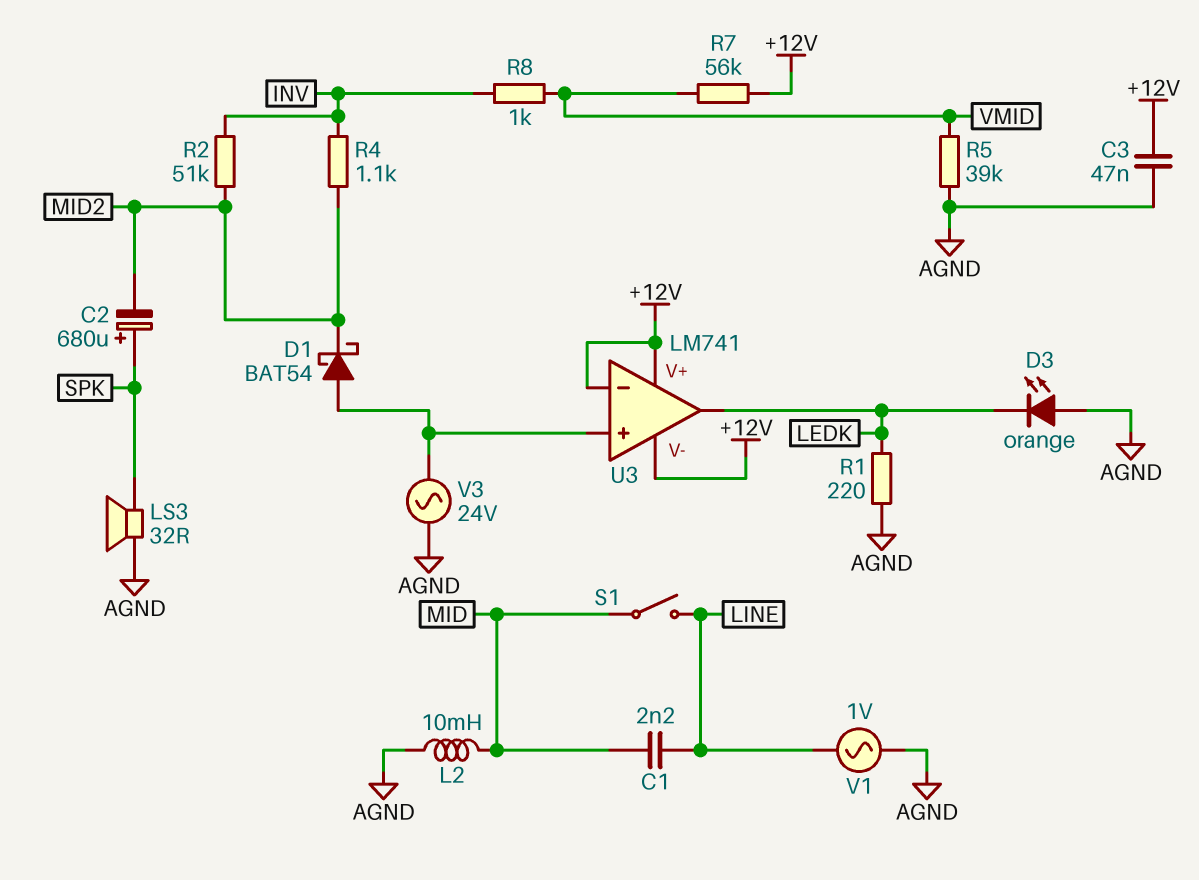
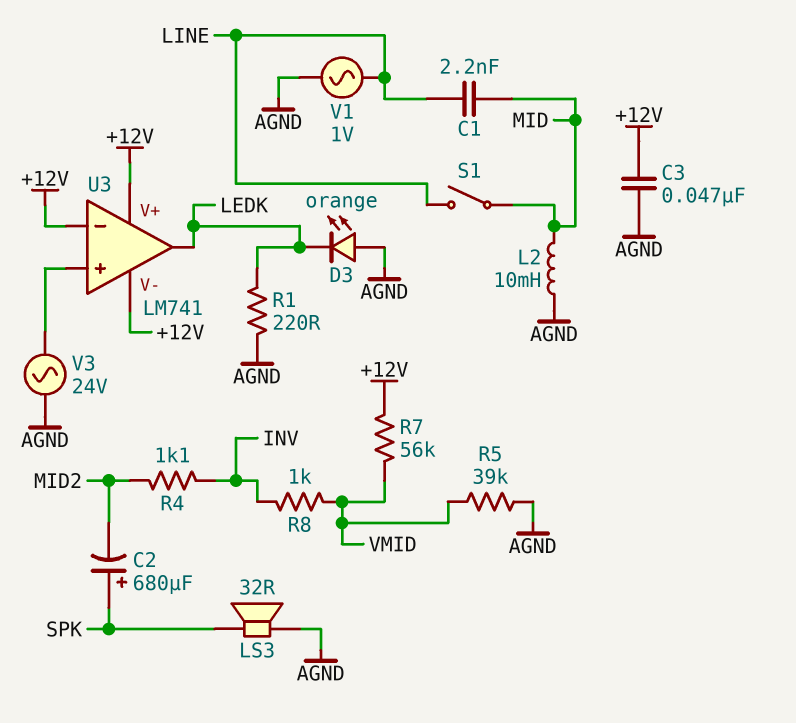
D1: schottky BAT54 (A U3/in+, K MID2) -> none
R2: 51k (INV, MID2) -> none

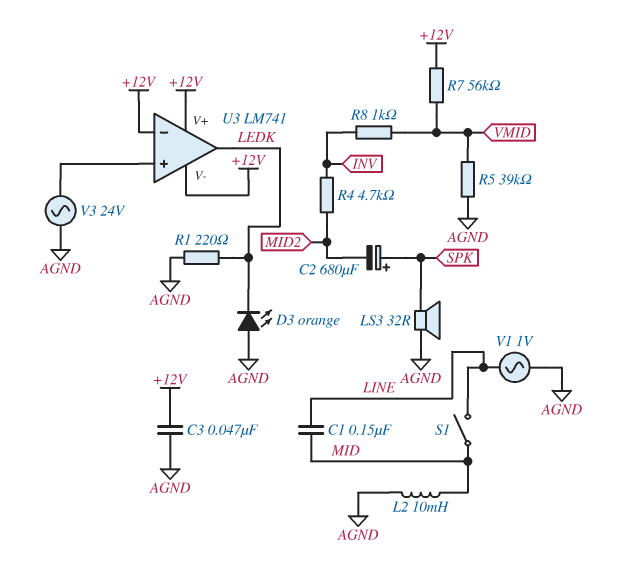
C1: 2.2nF (LINE, MID) -> 150nF (LINE, MID)
R4: 1.1k (INV, MID2) -> 4.7k (INV, MID2)

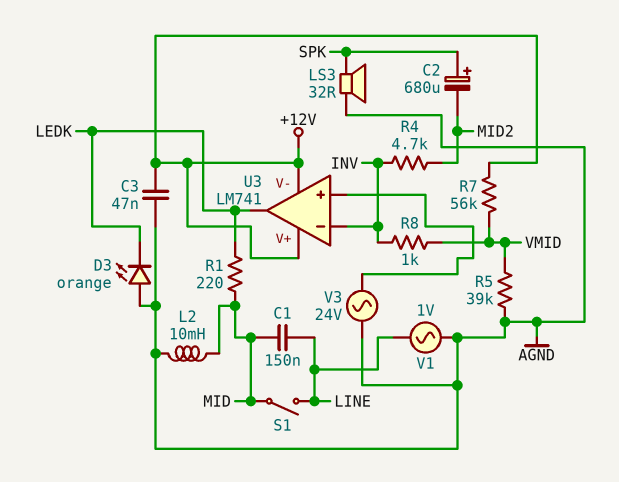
R1: 220 (AGND, LEDK) -> 220 (LEDK, MID)
U3 pin in-: +12V -> INV

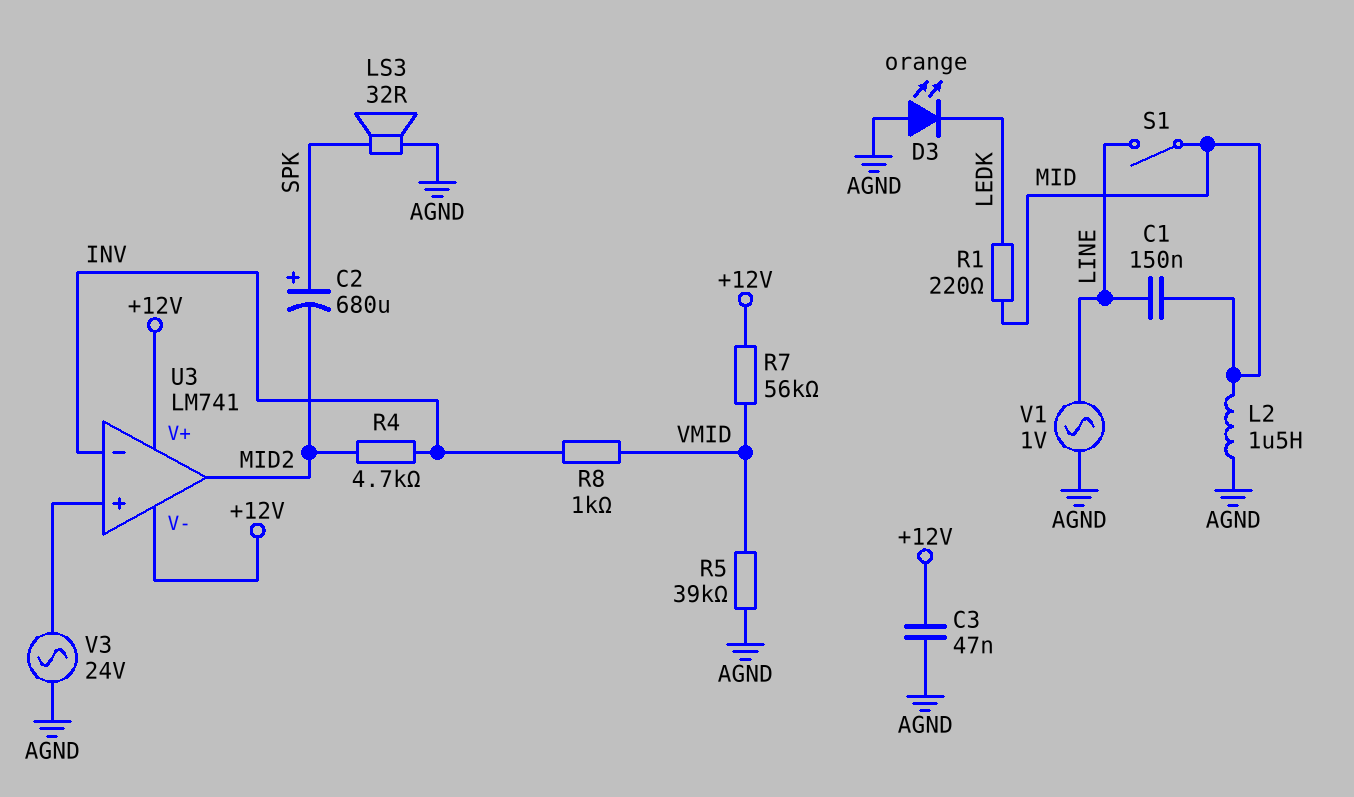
L2: 10mH (AGND, MID) -> 1.5uH (AGND, MID)
U3 pin out: LEDK -> MID2

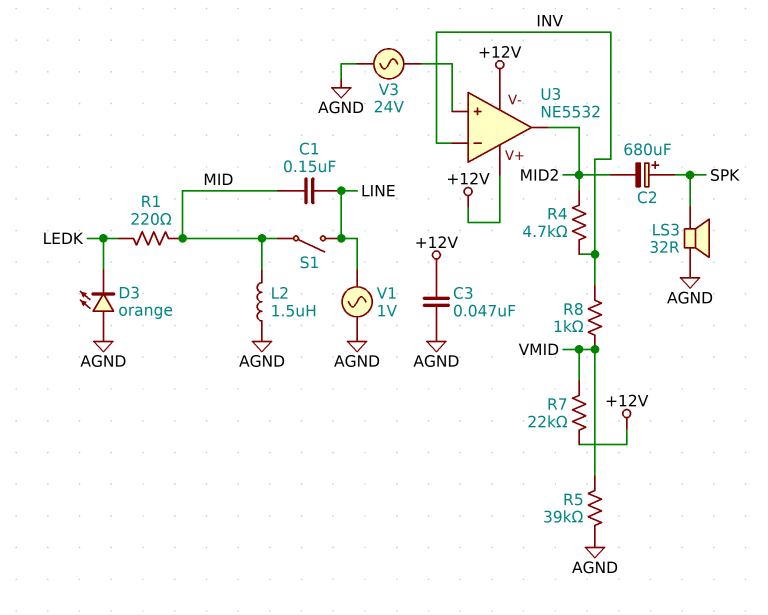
R7: 56k (+12V, VMID) -> 22k (+12V, VMID)
U3: LM741 -> NE5532

